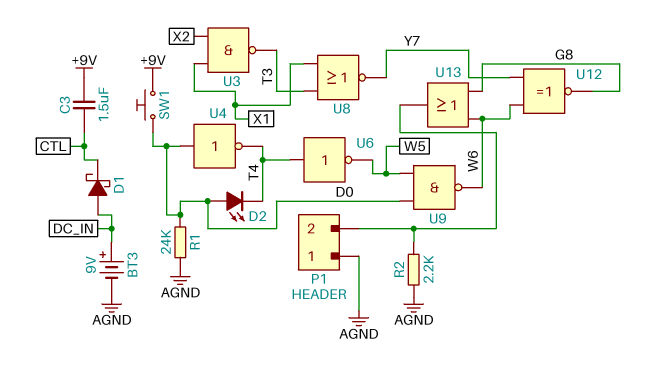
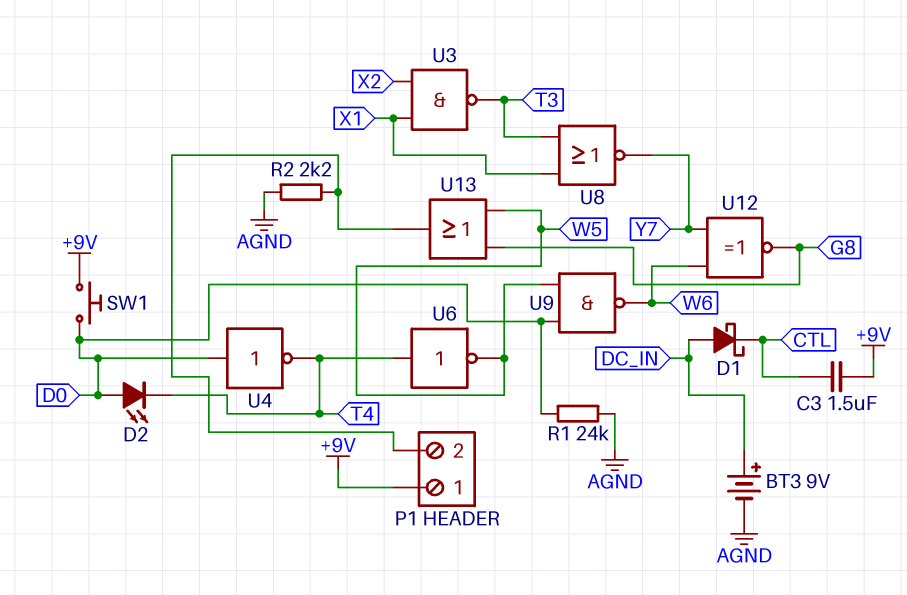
P1 pin 1: AGND -> +9V
U13: OR (in G8, in W6, out P1/2) -> OR (in G8, in W5, out P1/2)

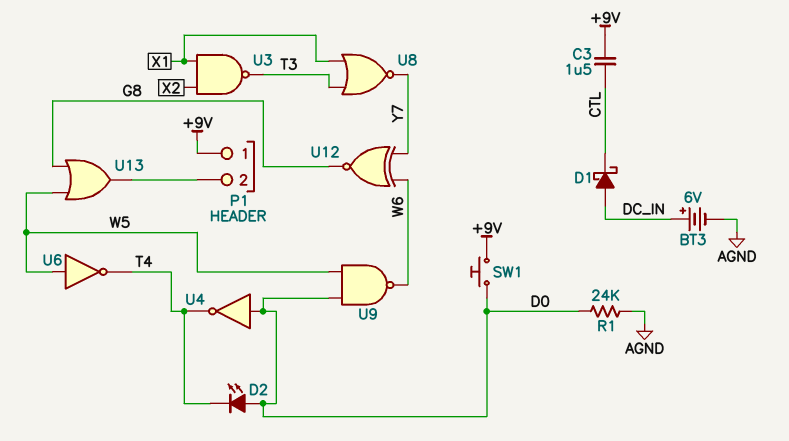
BT3: 9V (plus DC_IN, minus AGND) -> 6V (plus DC_IN, minus AGND)
R2: 2.2k (AGND, P1/2) -> none
U6: NOT (in T4, out W5) -> NOT (in W5, out T4)

